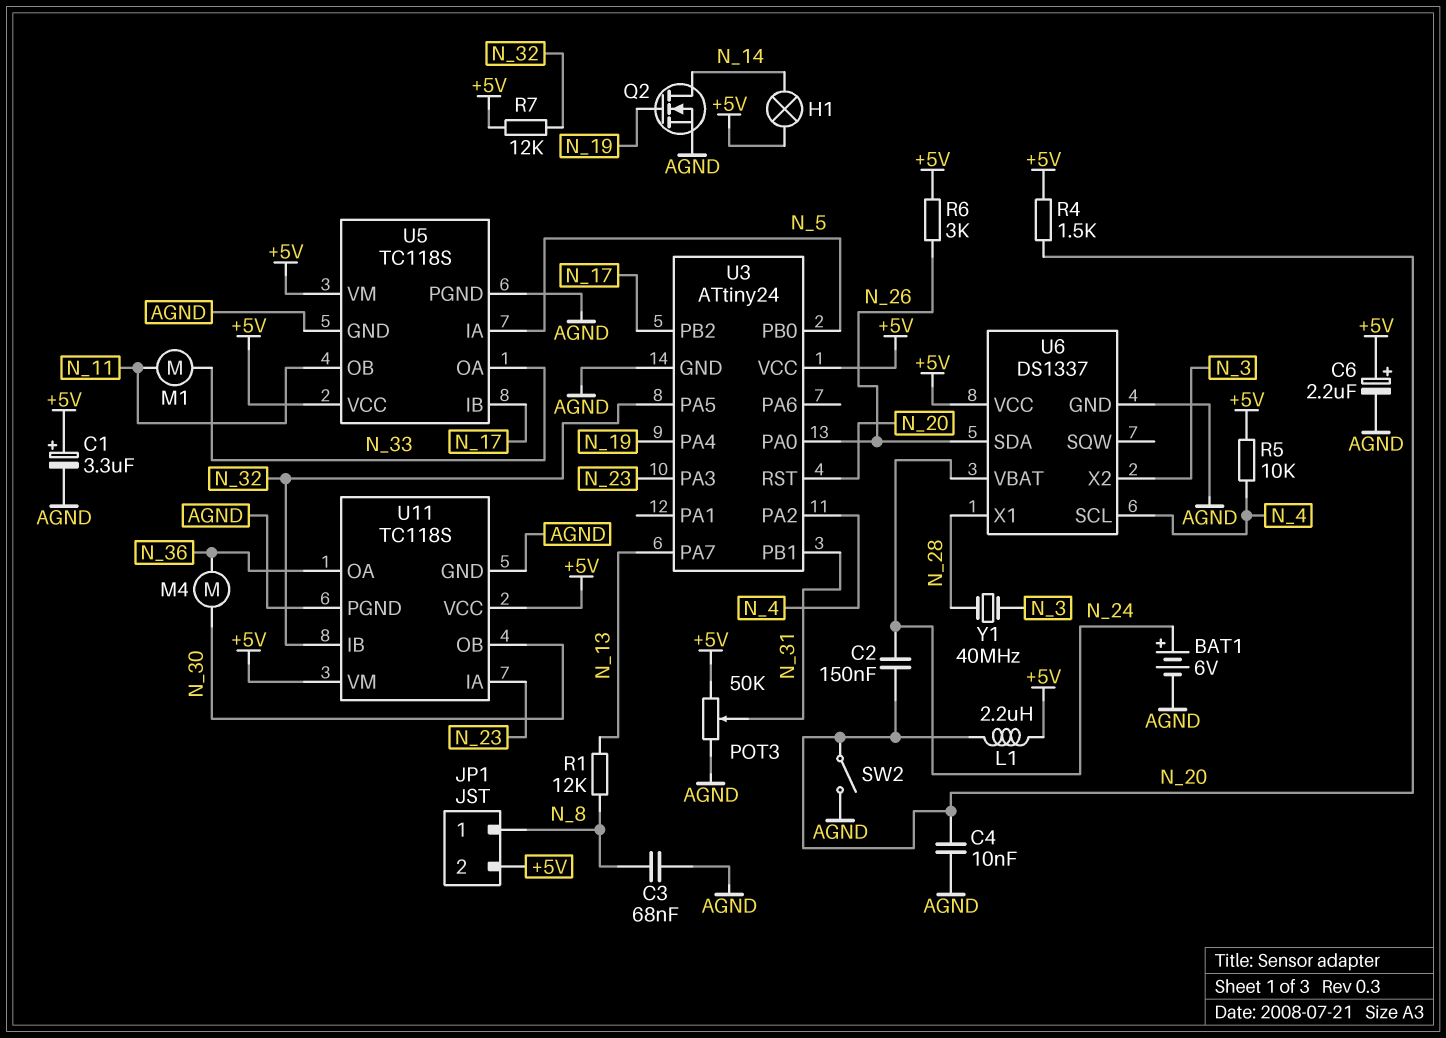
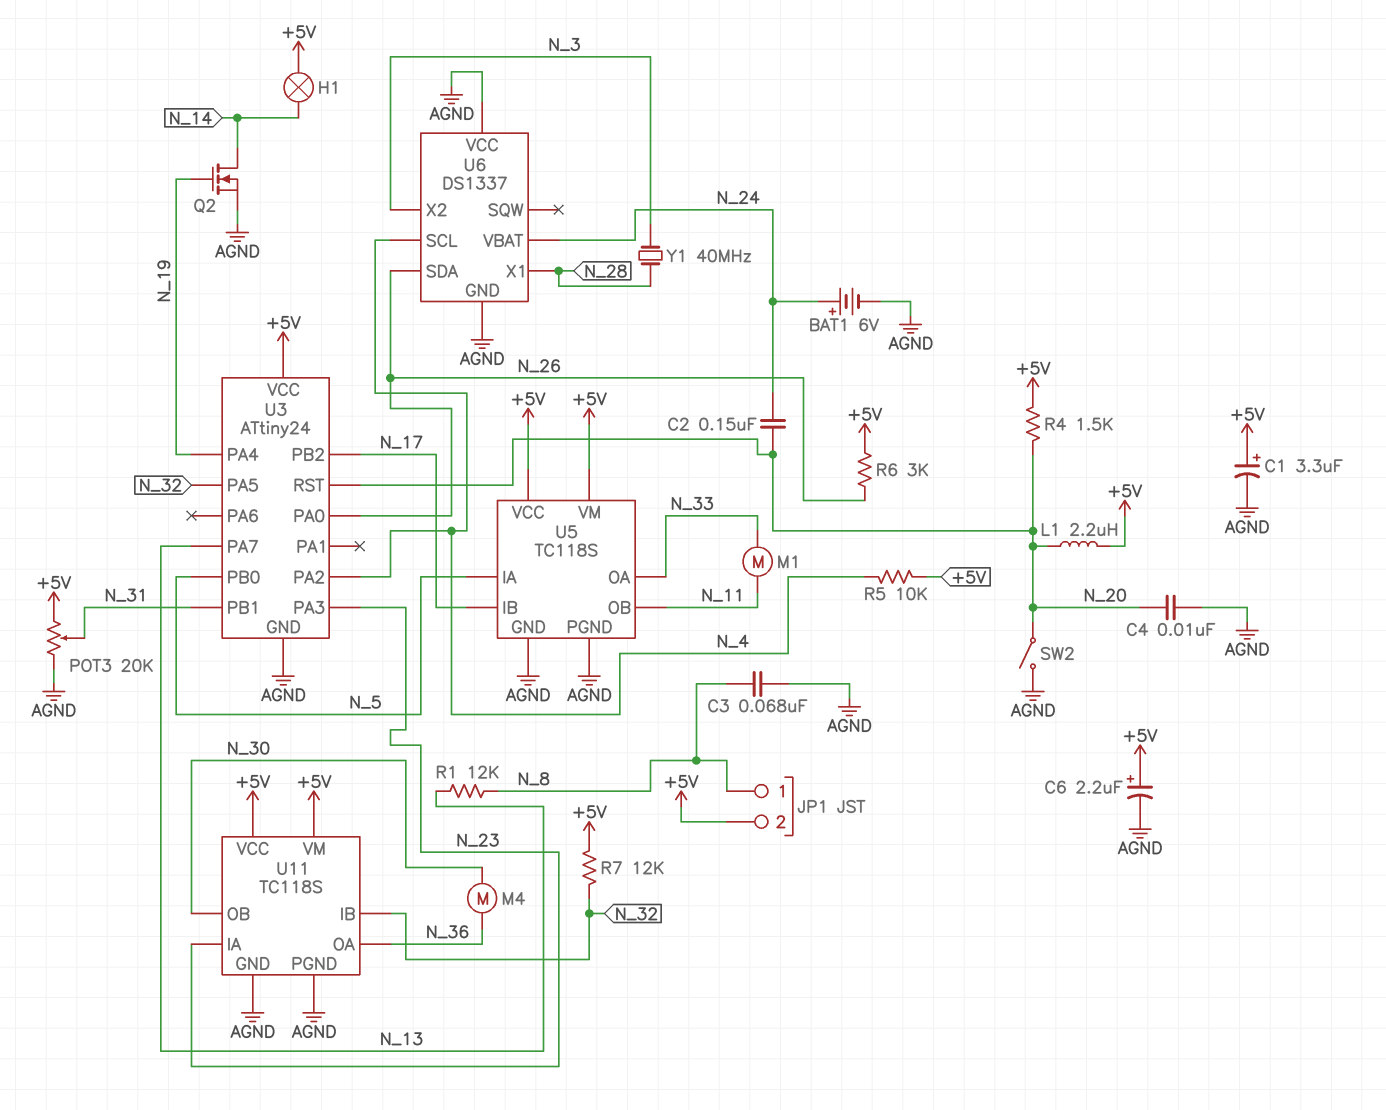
POT3: 50k (+5V, AGND, wiper N_31) -> 20k (+5V, AGND, wiper N_31)
U6 pin VCC: +5V -> AGND

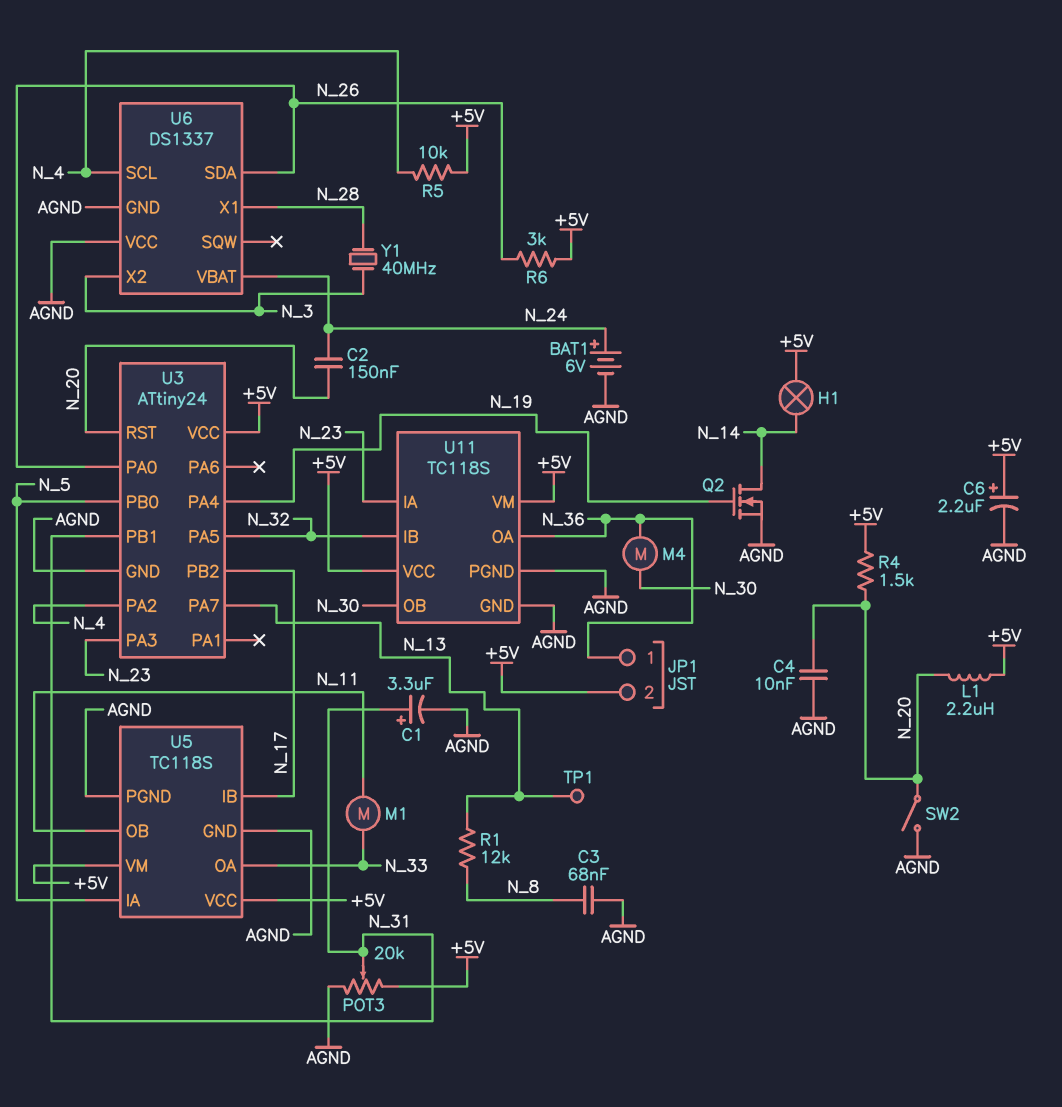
C1: 3.3uF (plus +5V, minus AGND) -> 3.3uF (plus N_31, minus AGND)
JP1 pin 1: N_8 -> N_36
R7: 12k (+5V, N_32) -> none
TP1: none -> test point (N_13)

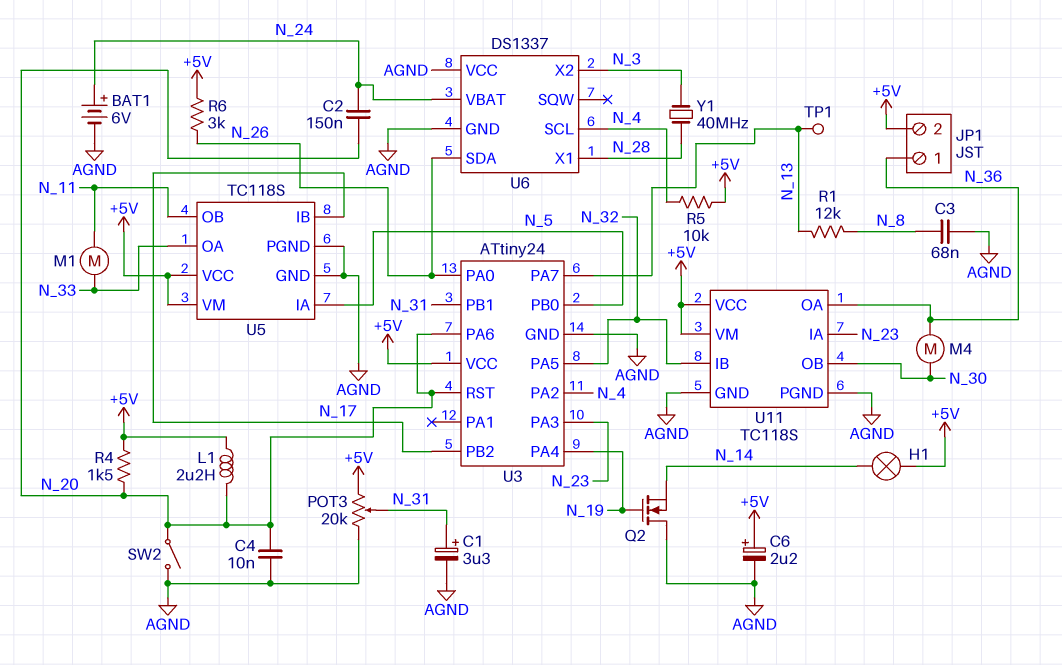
Q2: NMOS (G N_19, D N_14, S AGND) -> NMOS (G N_19, D AGND, S N_14)
U3 pin PA6: none -> N_20

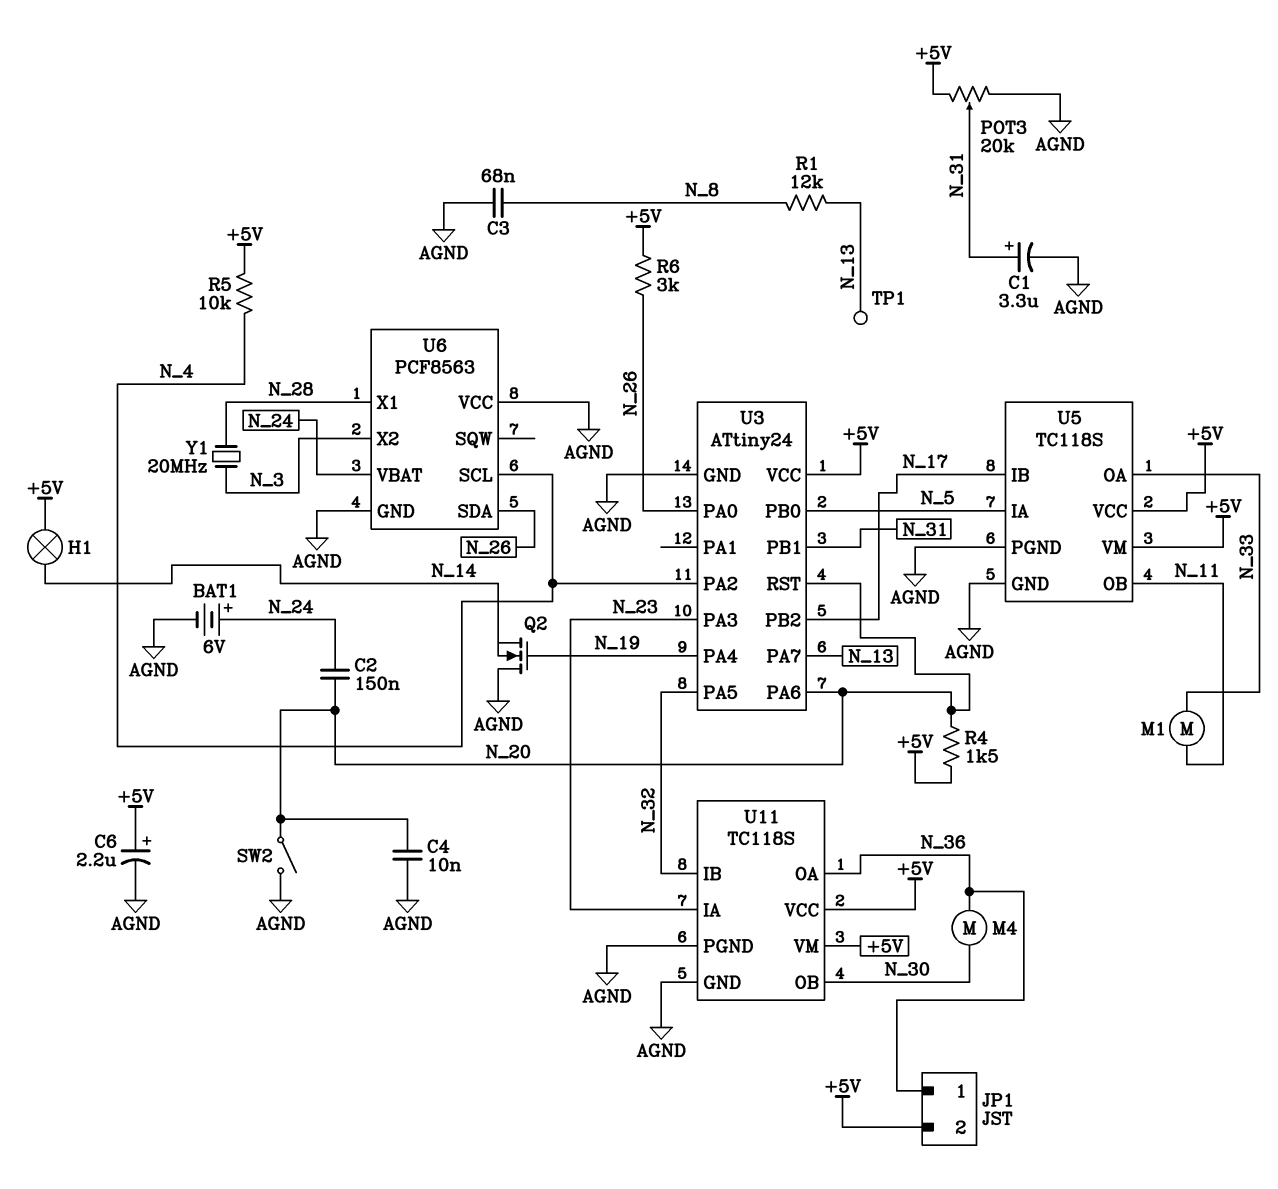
L1: 2.2uH (+5V, N_20) -> none
U6: DS1337 -> PCF8563
Y1: 40MHz (N_3, N_28) -> 20MHz (N_3, N_28)

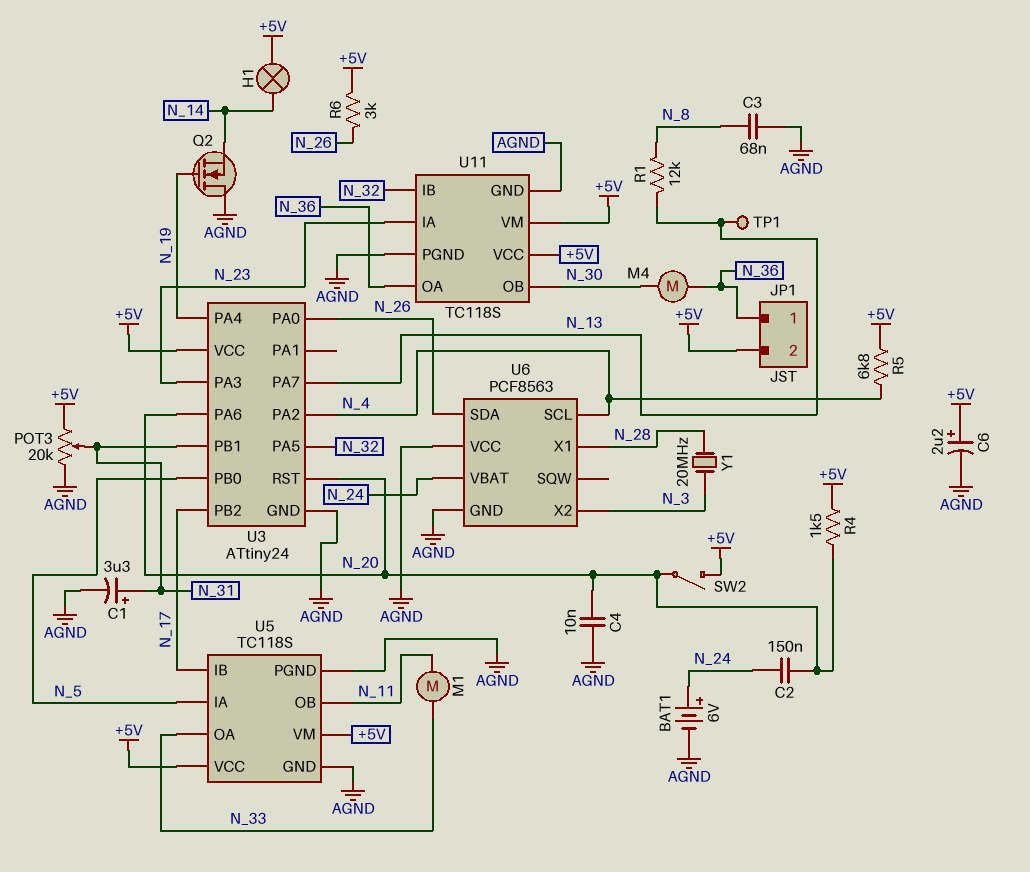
R5: 10k (+5V, N_4) -> 6.8k (+5V, N_4)
SW2: switch (AGND, N_20) -> switch (+5V, N_20)

